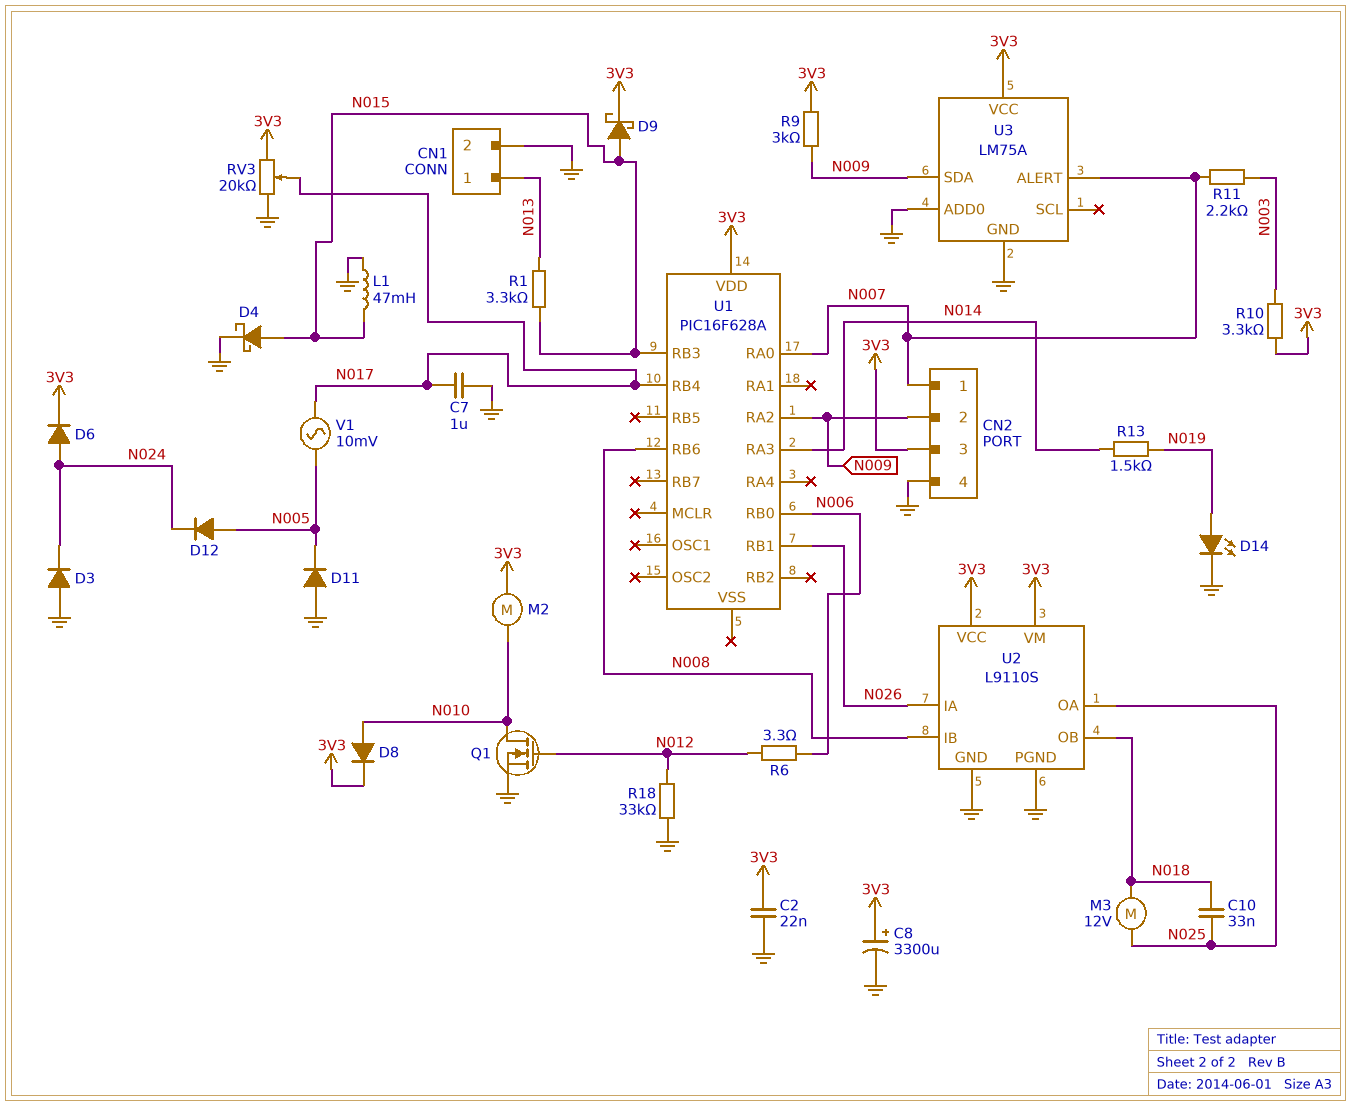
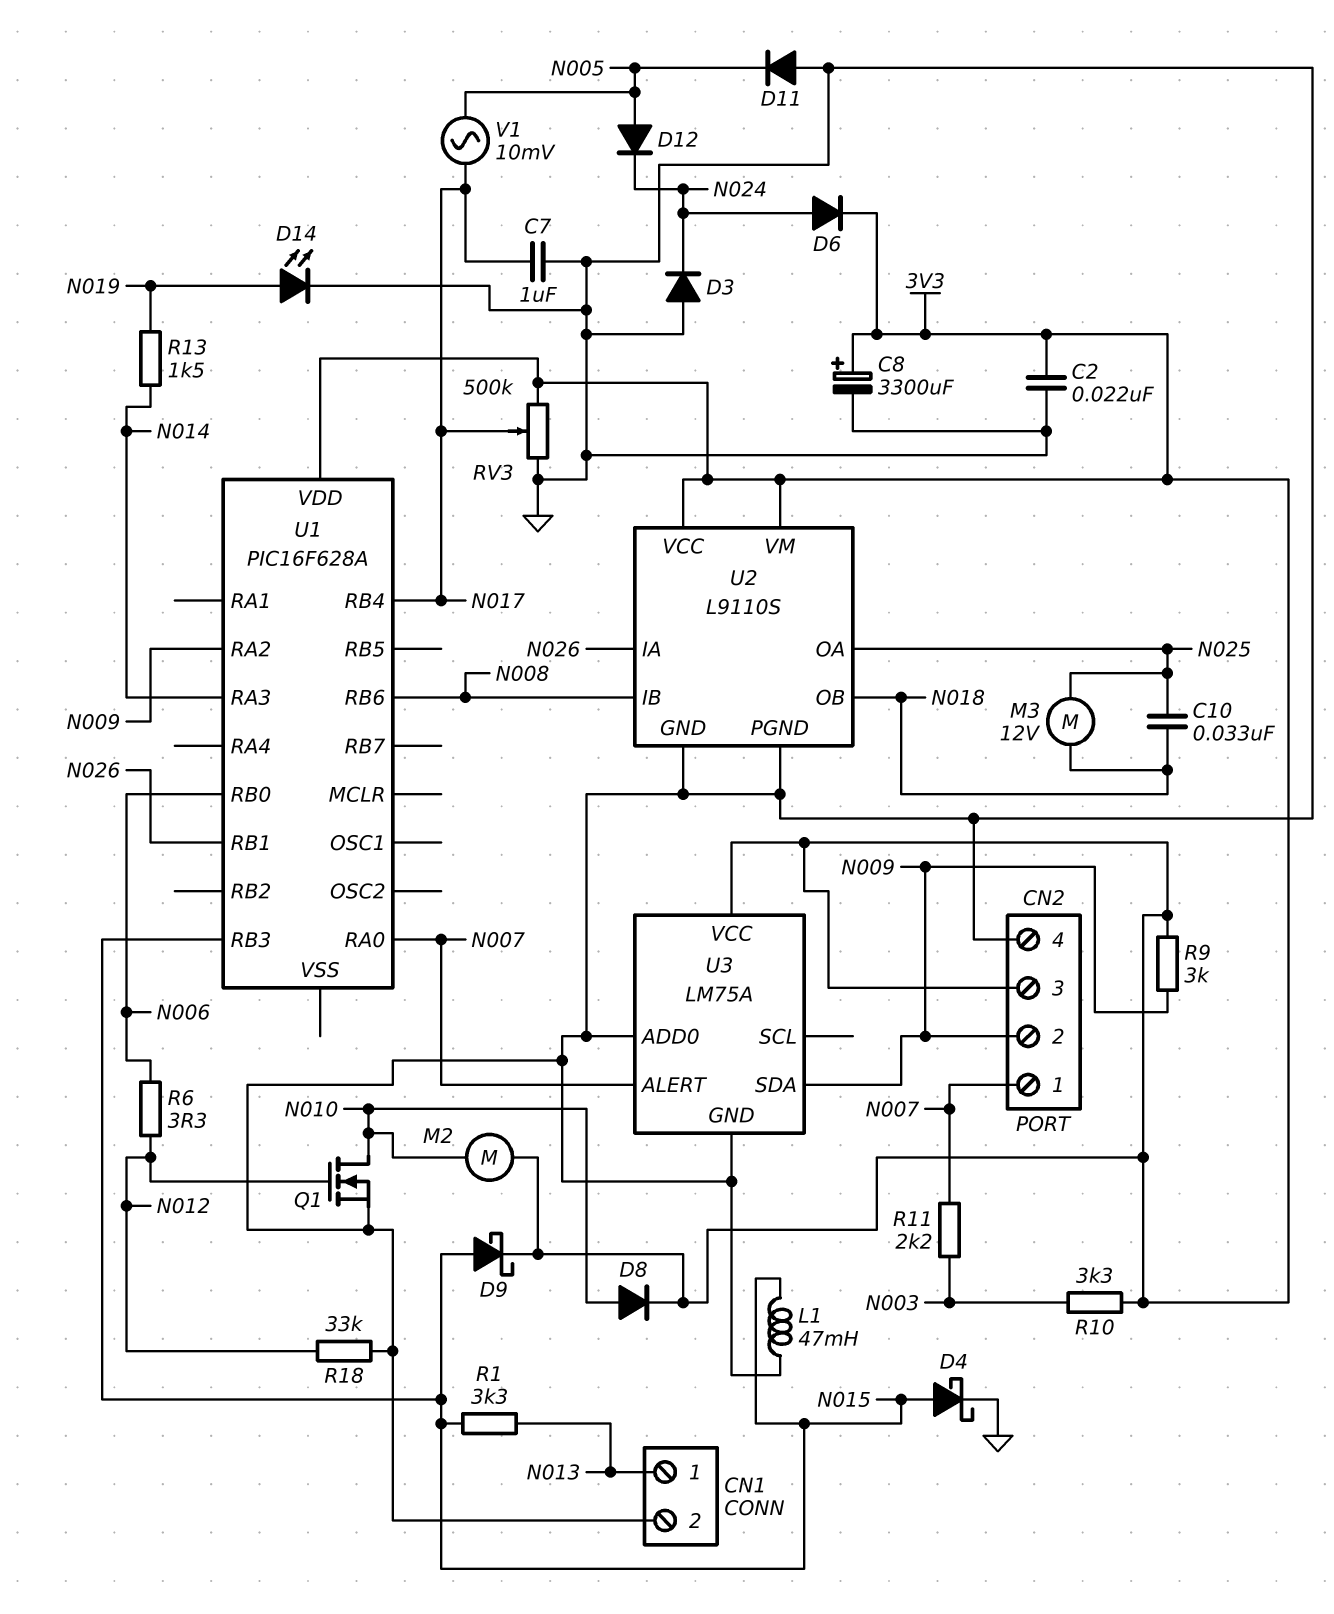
RV3: 20k (3V3, GND, wiper N017) -> 500k (3V3, GND, wiper N017)

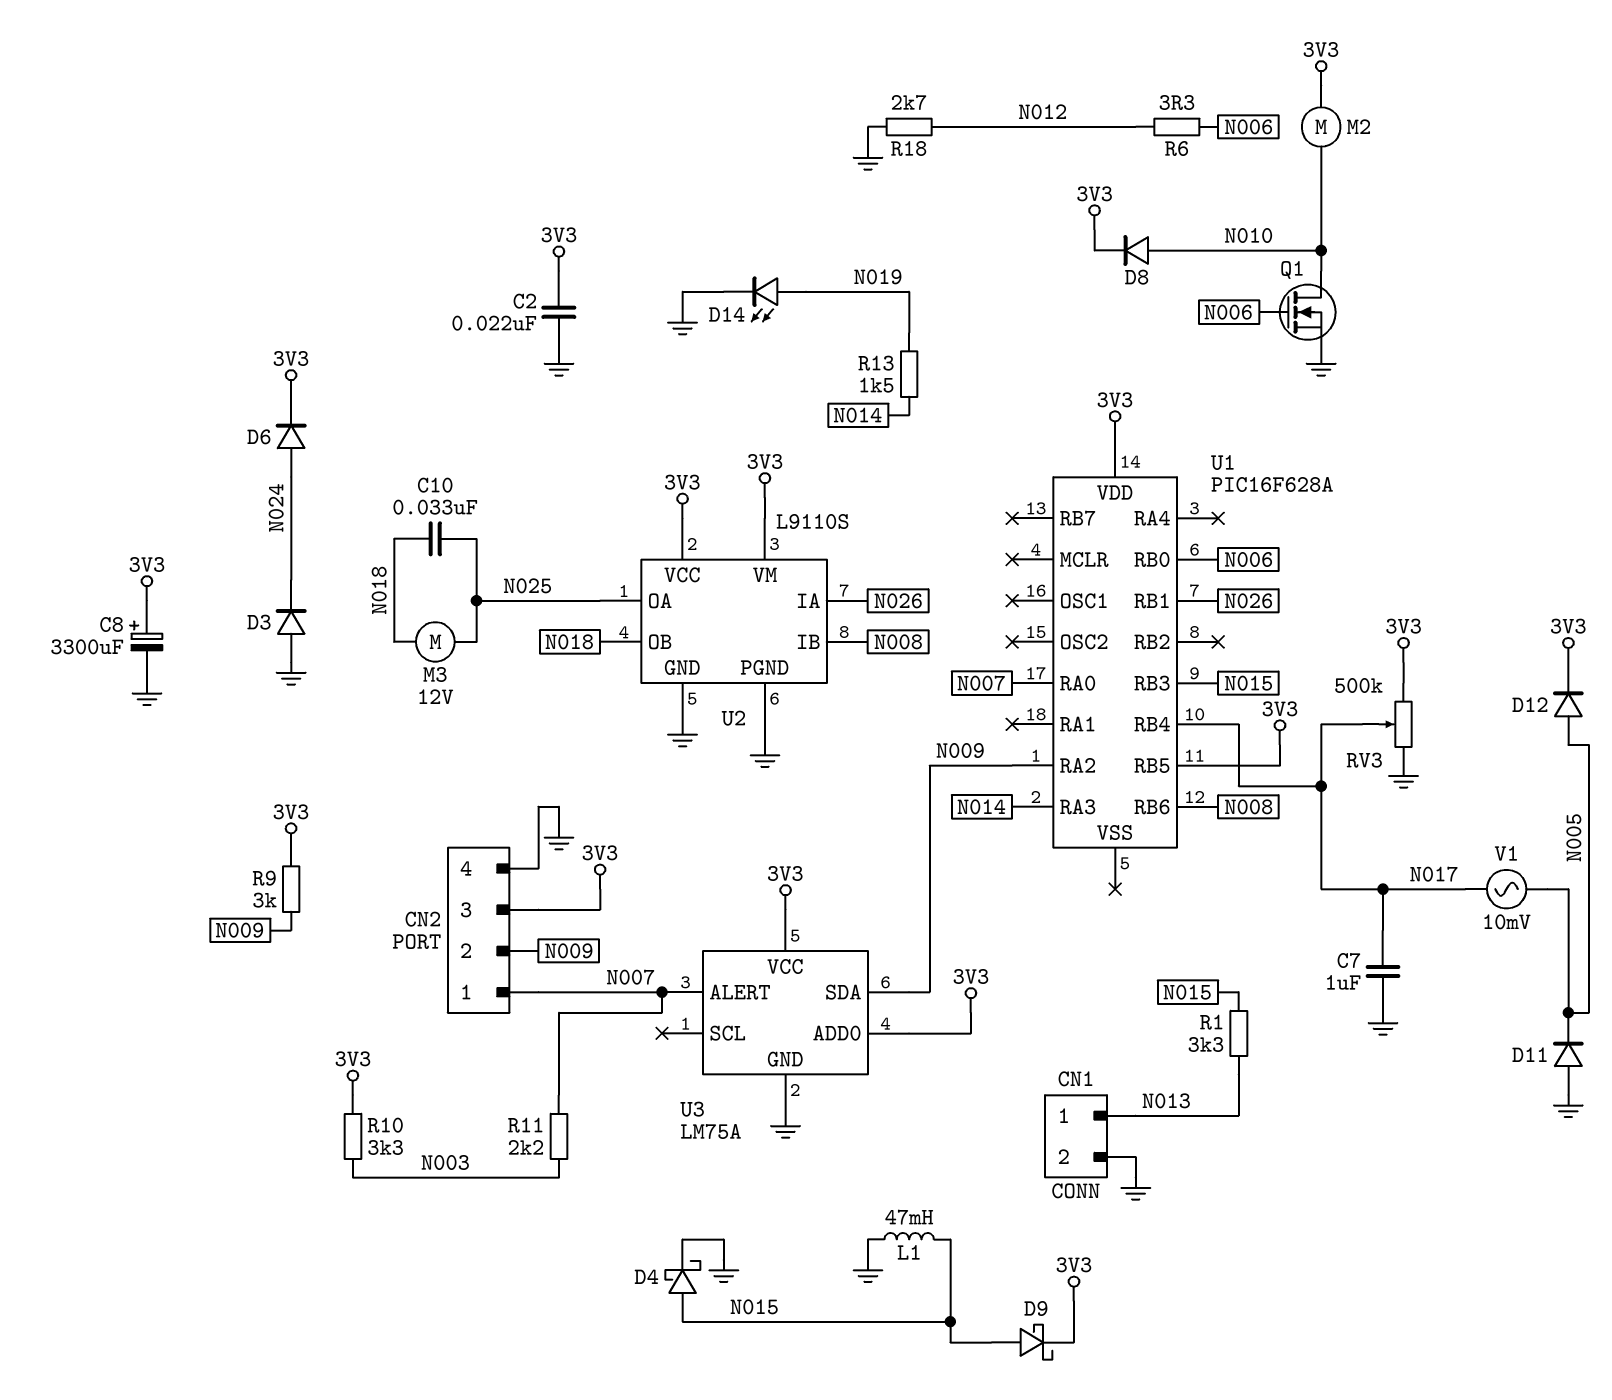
D12: diode (A N005, K N024) -> diode (A N005, K 3V3)
Q1: NMOS (G N012, D N010, S GND) -> NMOS (G N006, D N010, S GND)
R18: 33k (GND, N012) -> 2.7k (GND, N012)
U1 pin RB5: none -> 3V3
U3 pin ADD0: GND -> 3V3

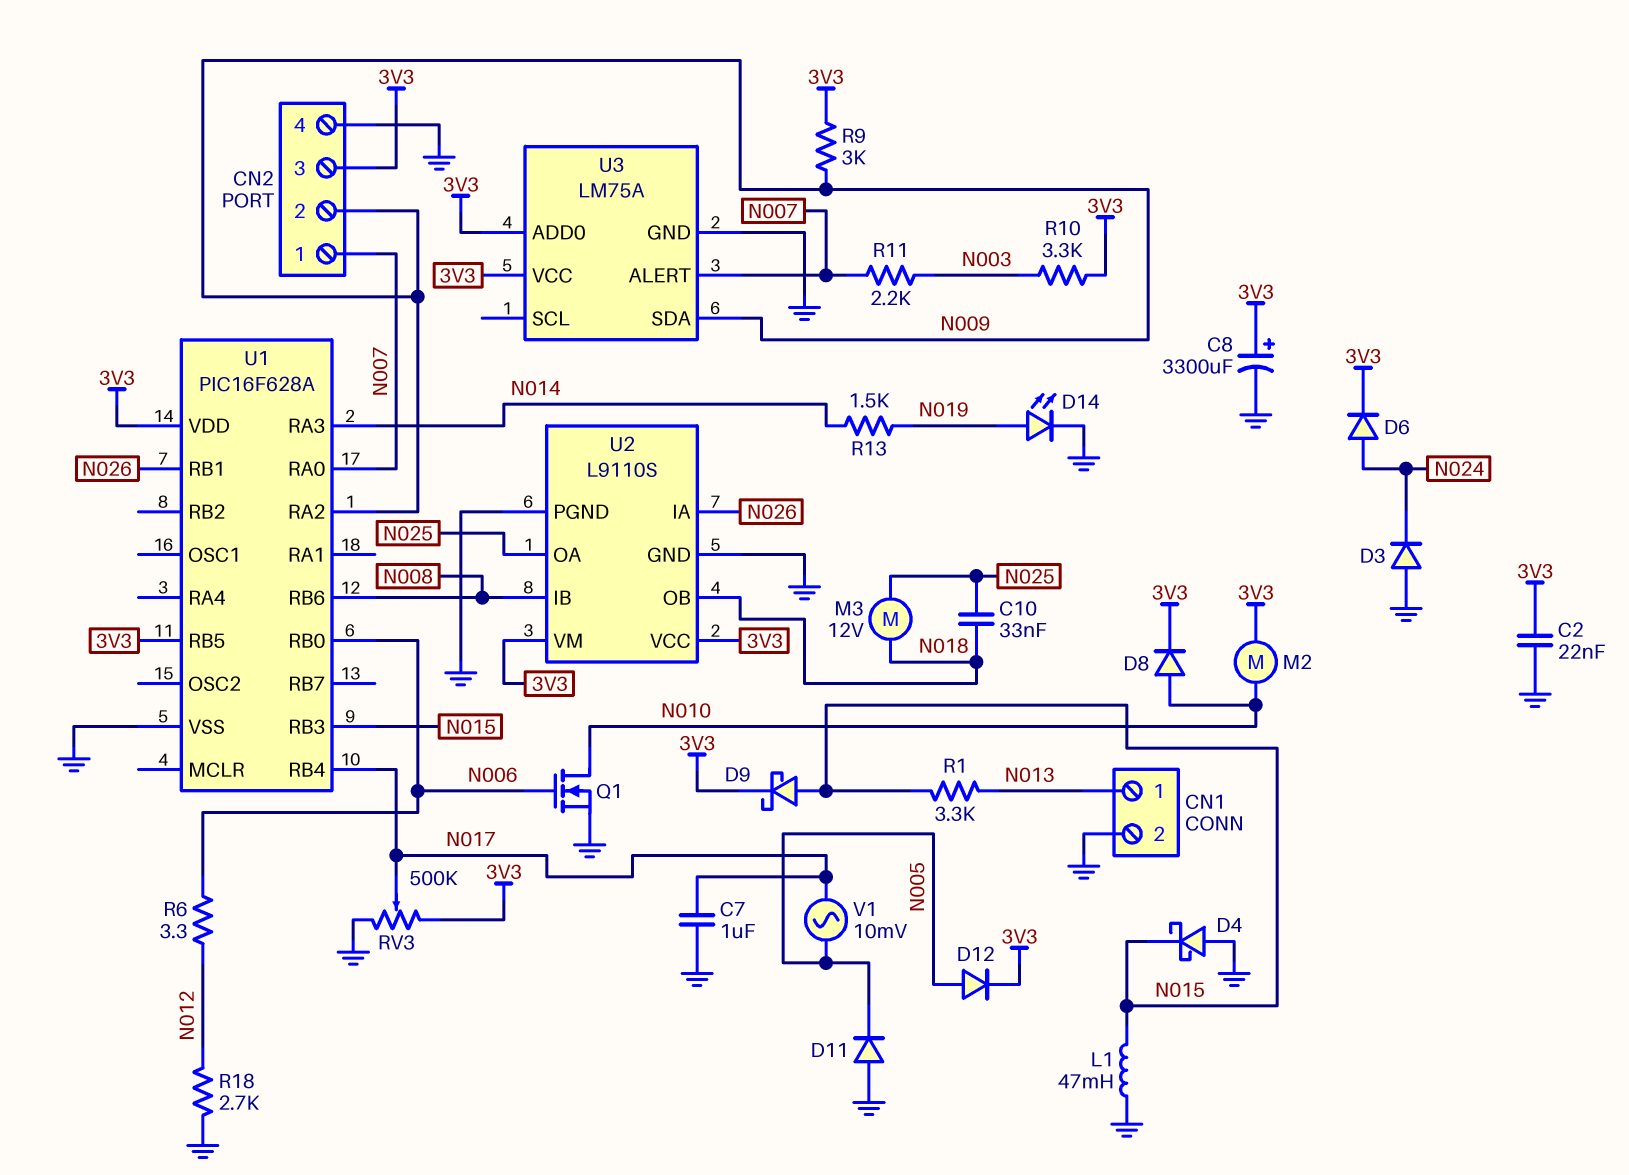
D4: schottky (A N015, K GND) -> schottky (A GND, K N015)
U1 pin VSS: none -> GND

